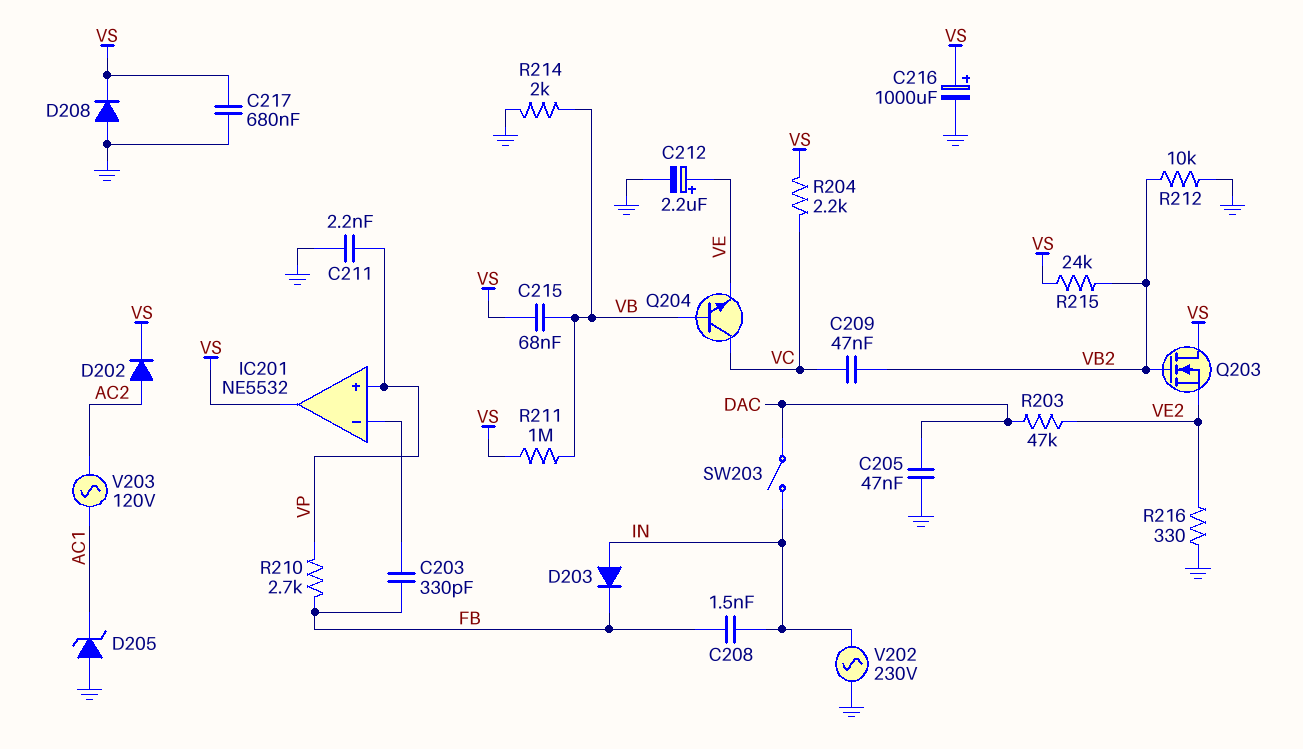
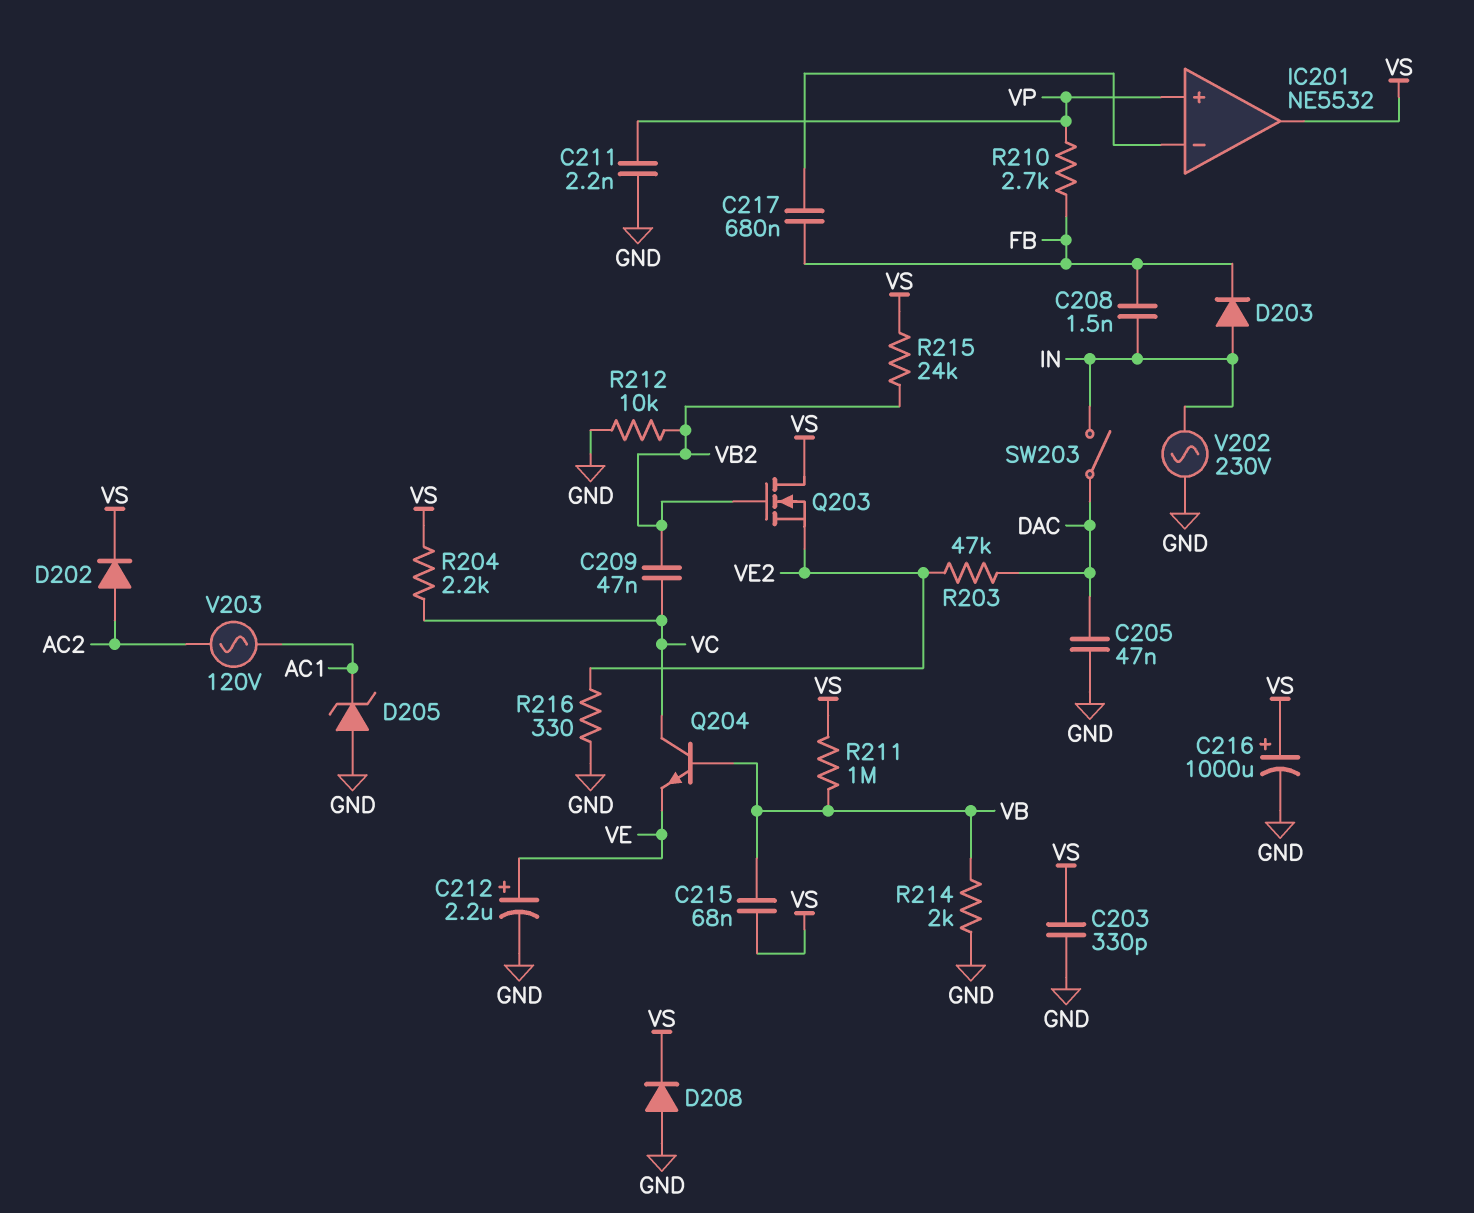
C203: 330pF (FB, IC201/in-) -> 330pF (GND, VS)
C217: 680nF (GND, VS) -> 680nF (FB, IC201/in-)

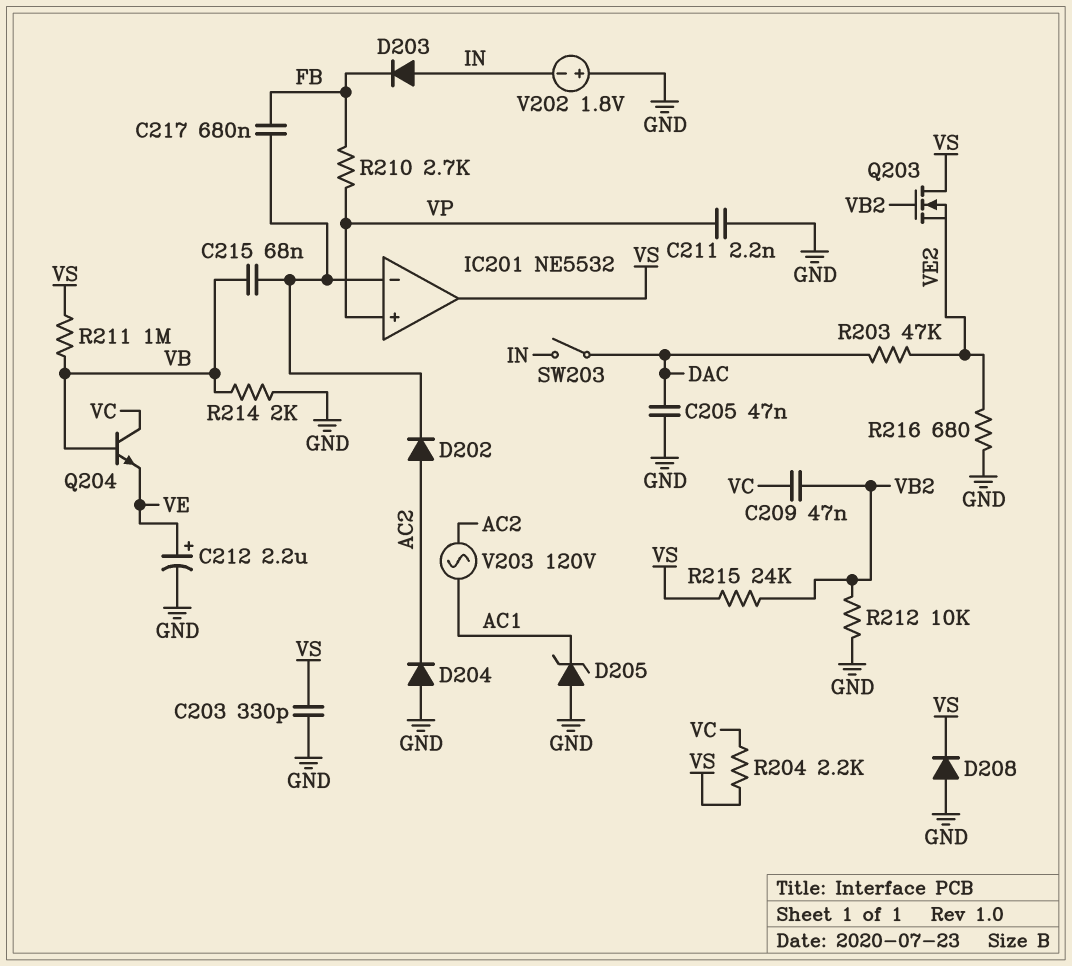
C208: 1.5nF (FB, IN) -> none
C215: 68nF (VB, VS) -> 68nF (IC201/in-, VB)
C216: 1000uF (plus VS, minus GND) -> none
D202: diode (A AC2, K VS) -> diode (A AC2, K IC201/in-)
D204: none -> diode (A GND, K AC2)
R216: 330 (GND, VE2) -> 680 (GND, VE2)
V202: AC 230V (GND, IN) -> 1.8V (plus GND, minus IN)

